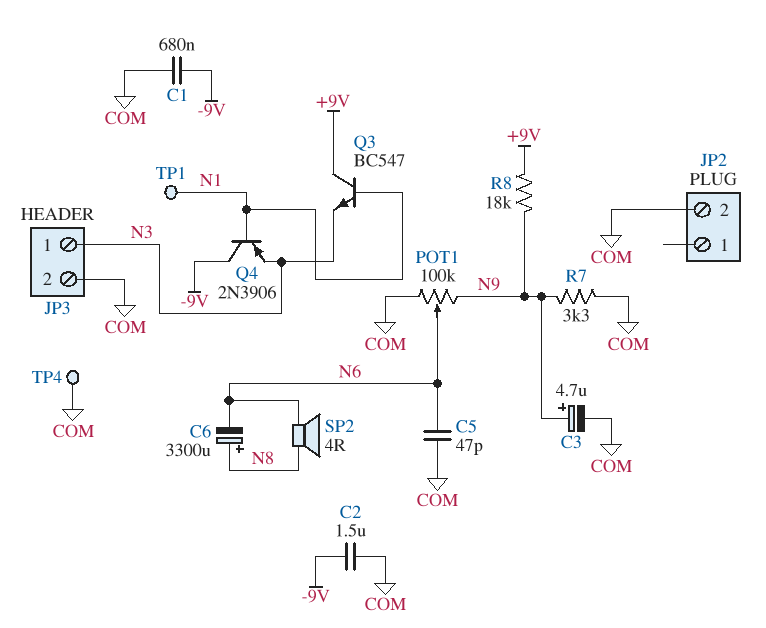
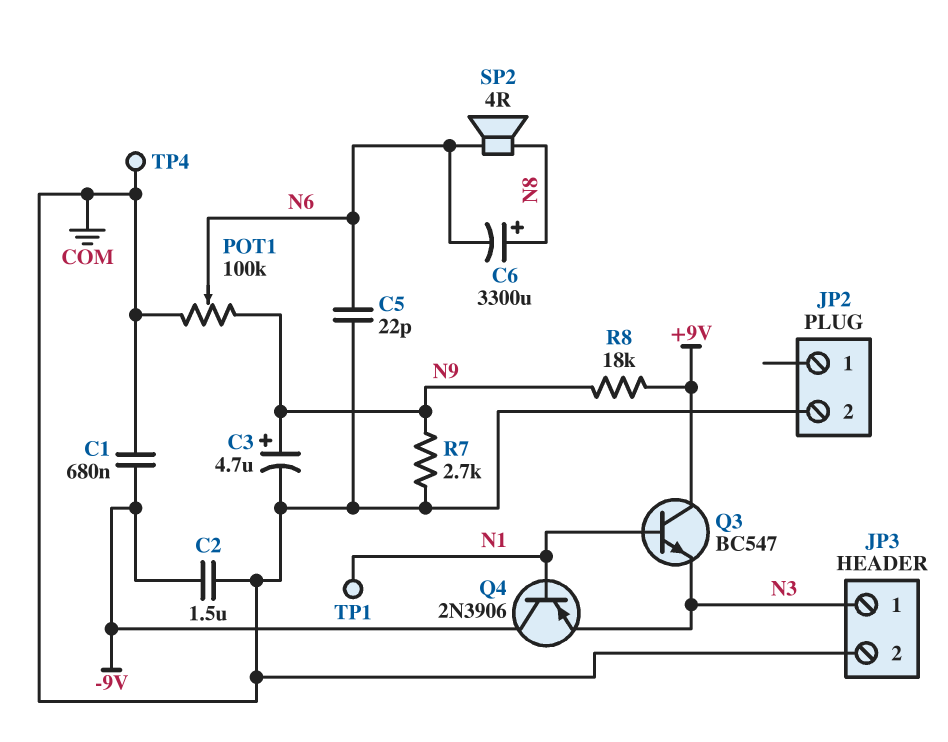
C5: 47pF (COM, N6) -> 22pF (COM, N6)
R7: 3.3k (COM, N9) -> 2.7k (COM, N9)

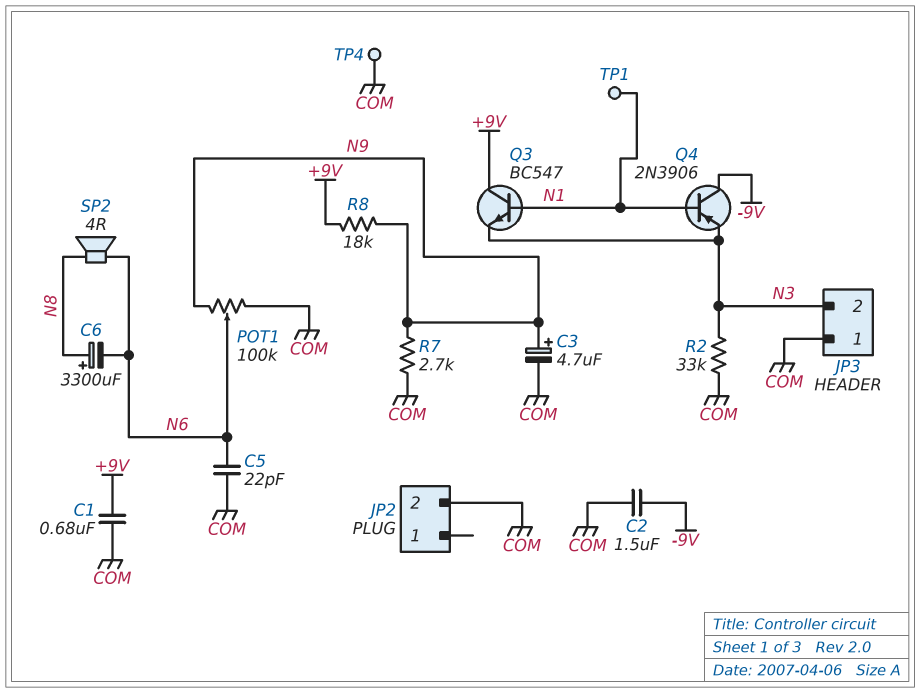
C1: 680nF (-9V, COM) -> 680nF (+9V, COM)
JP3 pin 1: N3 -> COM
JP3 pin 2: COM -> N3
R2: none -> 33k (COM, N3)

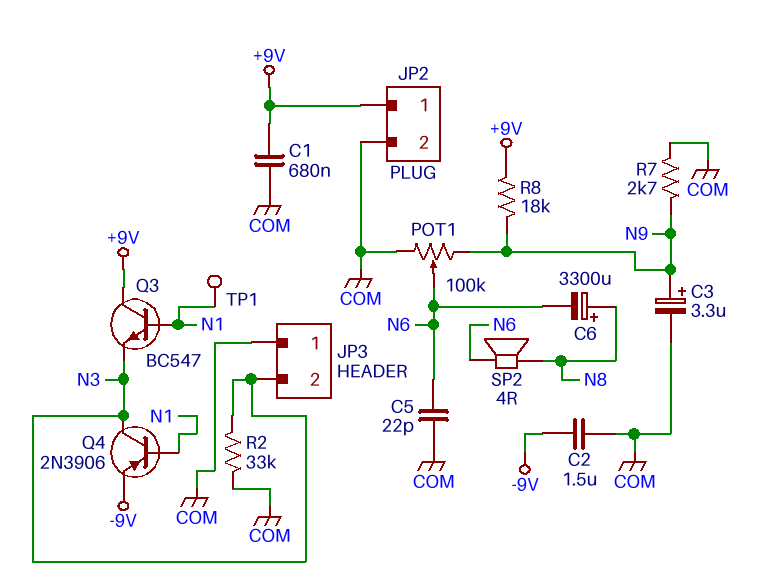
C3: 4.7uF (plus N9, minus COM) -> 3.3uF (plus N9, minus COM)
JP2 pin 1: none -> +9V
Q4: PNP 2N3906 (B N1, C -9V, E N3) -> PNP 2N3906 (B N1, C N3, E -9V)
TP4: test point (COM) -> none

